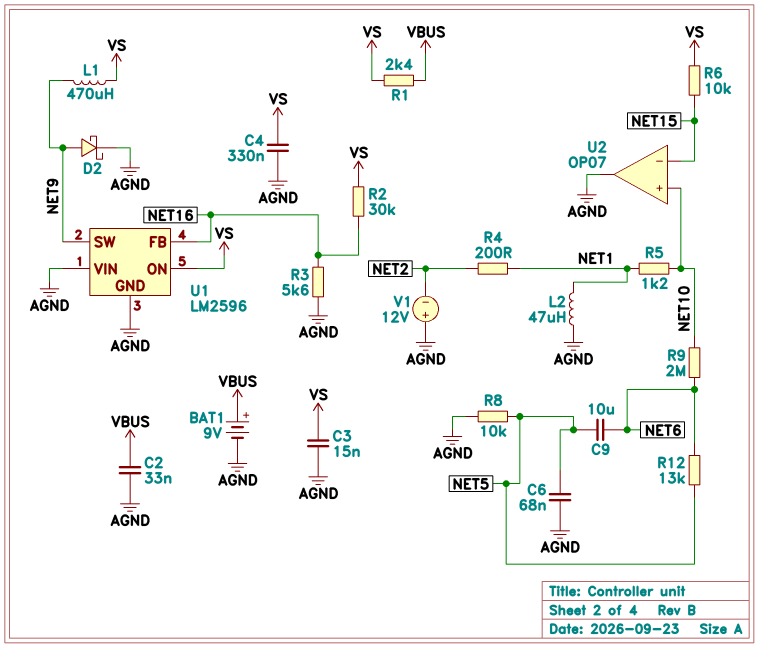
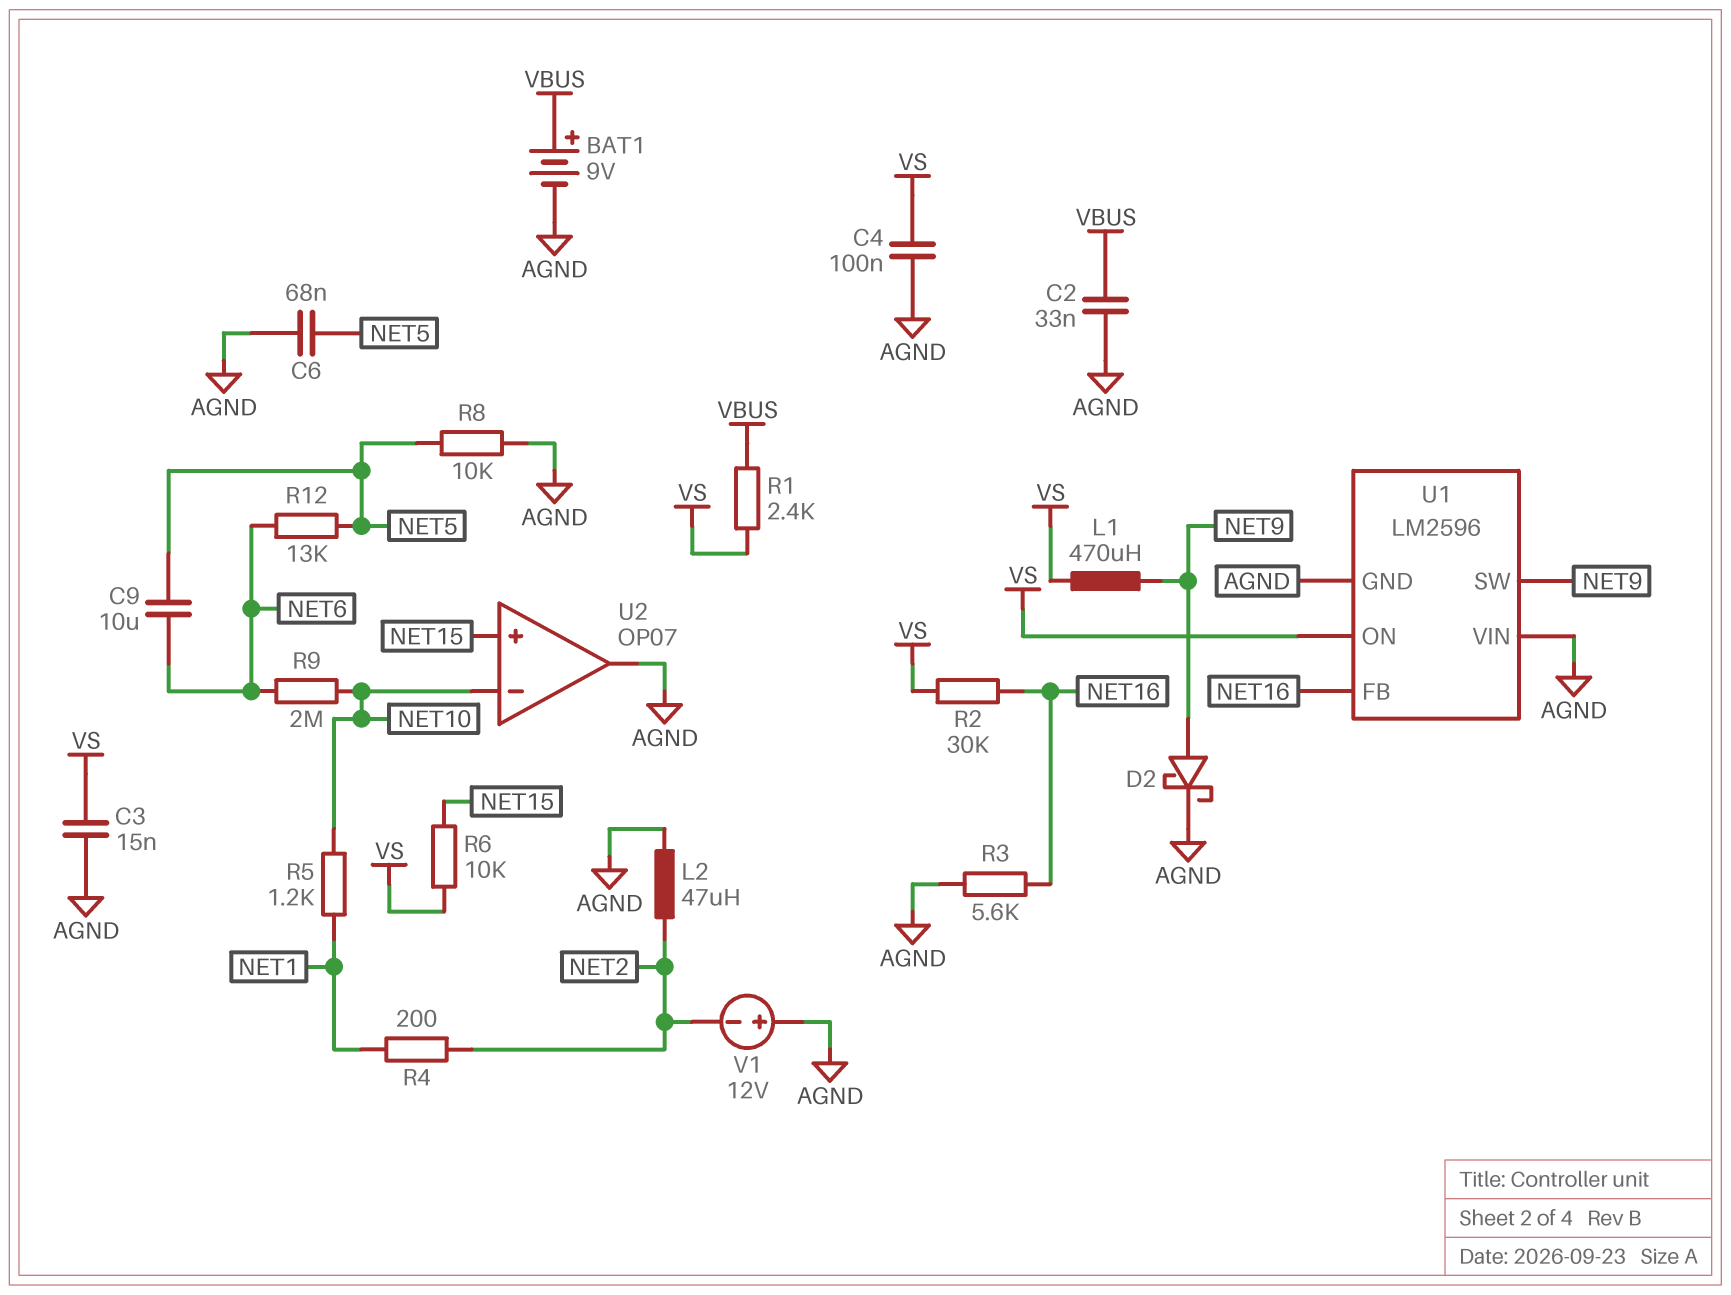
C4: 330nF (AGND, VS) -> 100nF (AGND, VS)
L2: 47uH (AGND, NET1) -> 47uH (AGND, NET2)
U2 pin in+: NET10 -> NET15
U2 pin in-: NET15 -> NET10

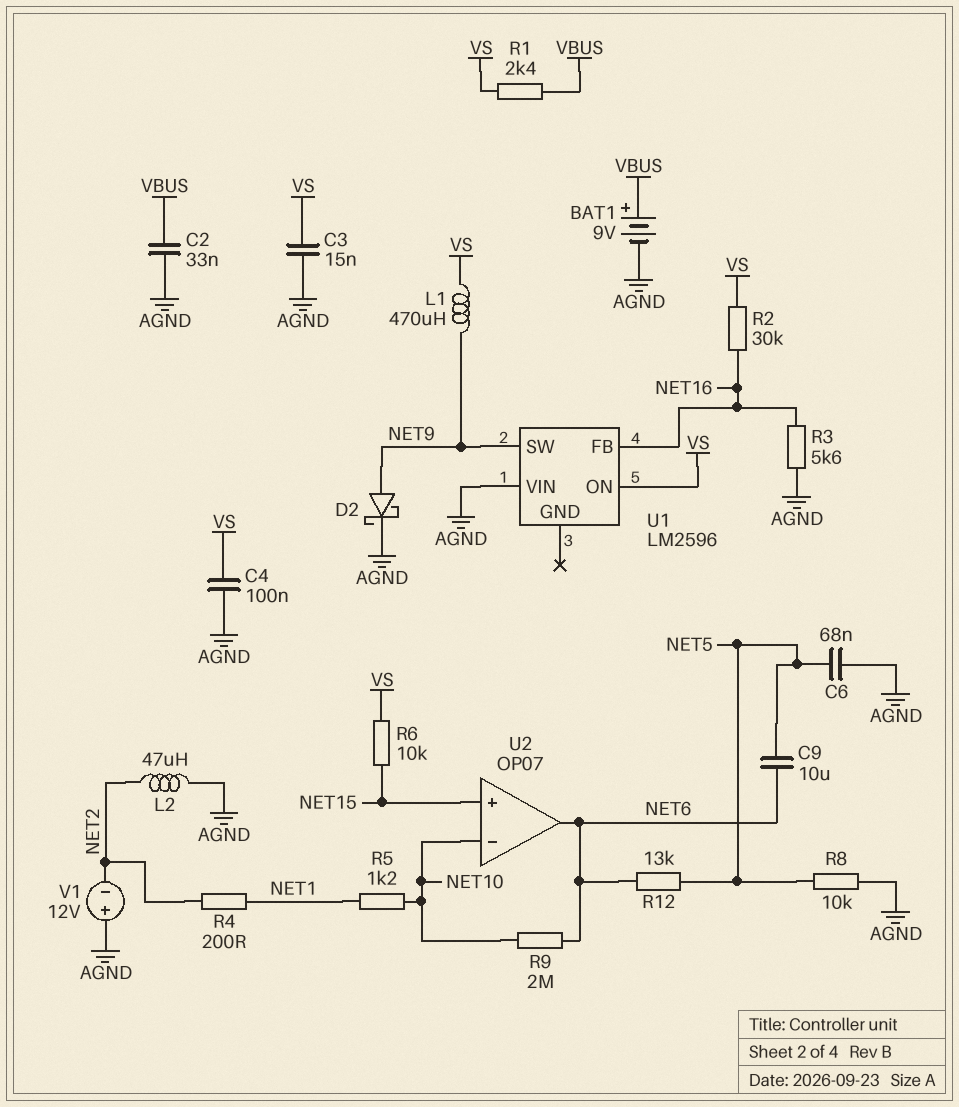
U1 pin GND: AGND -> none
U2 pin out: AGND -> NET6

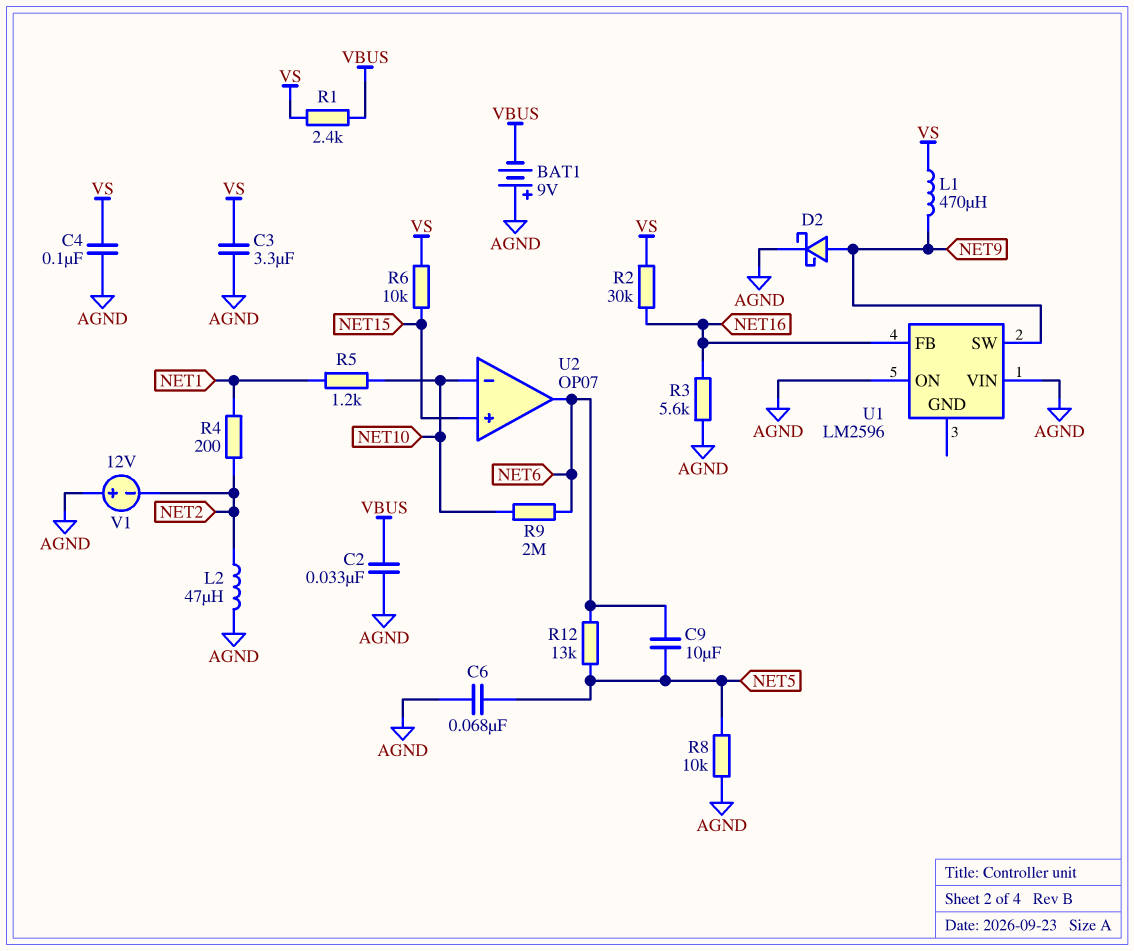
BAT1: 9V (plus VBUS, minus AGND) -> 9V (plus AGND, minus VBUS)
C3: 15nF (AGND, VS) -> 3.3uF (AGND, VS)
U1 pin ON: VS -> AGND

